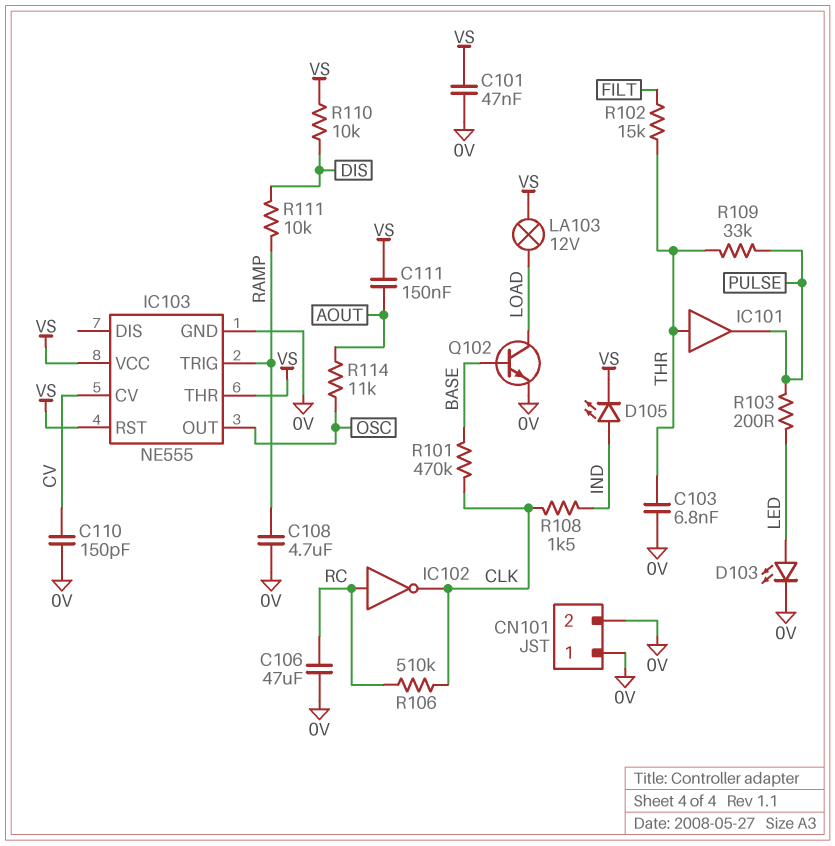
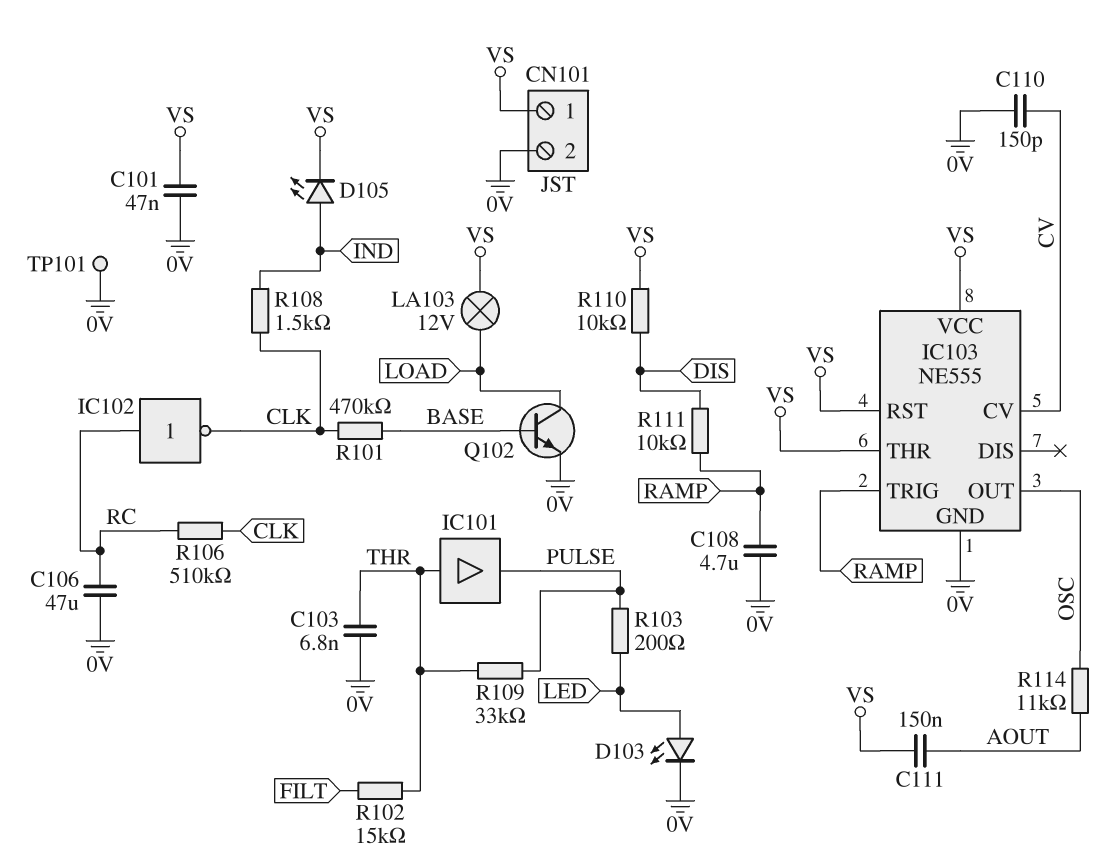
CN101 pin 1: 0V -> VS
TP101: none -> test point (0V)

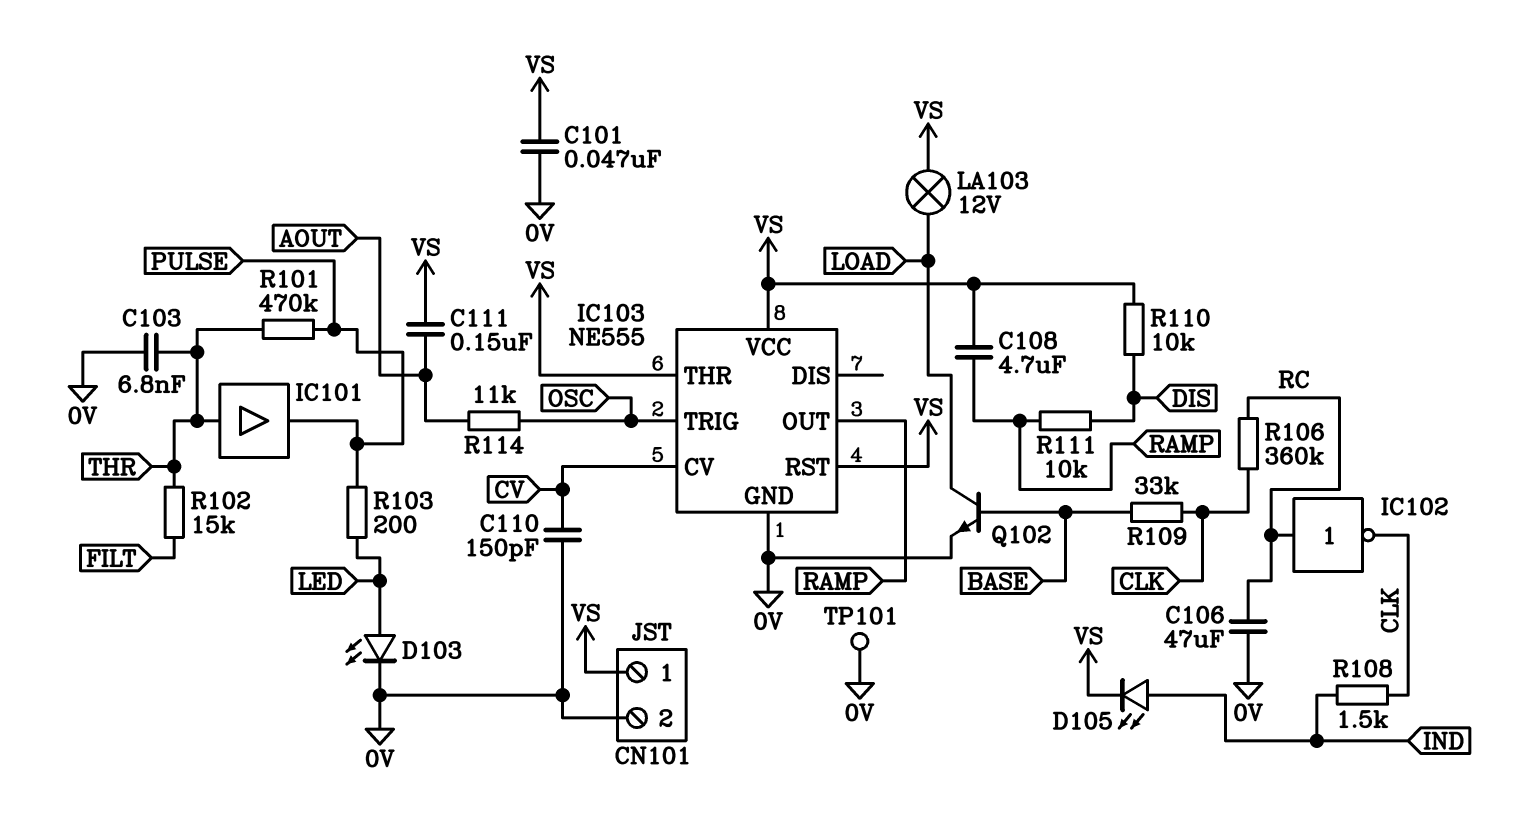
C108: 4.7uF (0V, RAMP) -> 4.7uF (RAMP, VS)
IC103 pin OUT: OSC -> RAMP
IC103 pin TRIG: RAMP -> OSC
R101: 470k (BASE, CLK) -> 470k (PULSE, THR)
R106: 510k (CLK, RC) -> 360k (CLK, RC)
R109: 33k (PULSE, THR) -> 33k (BASE, CLK)

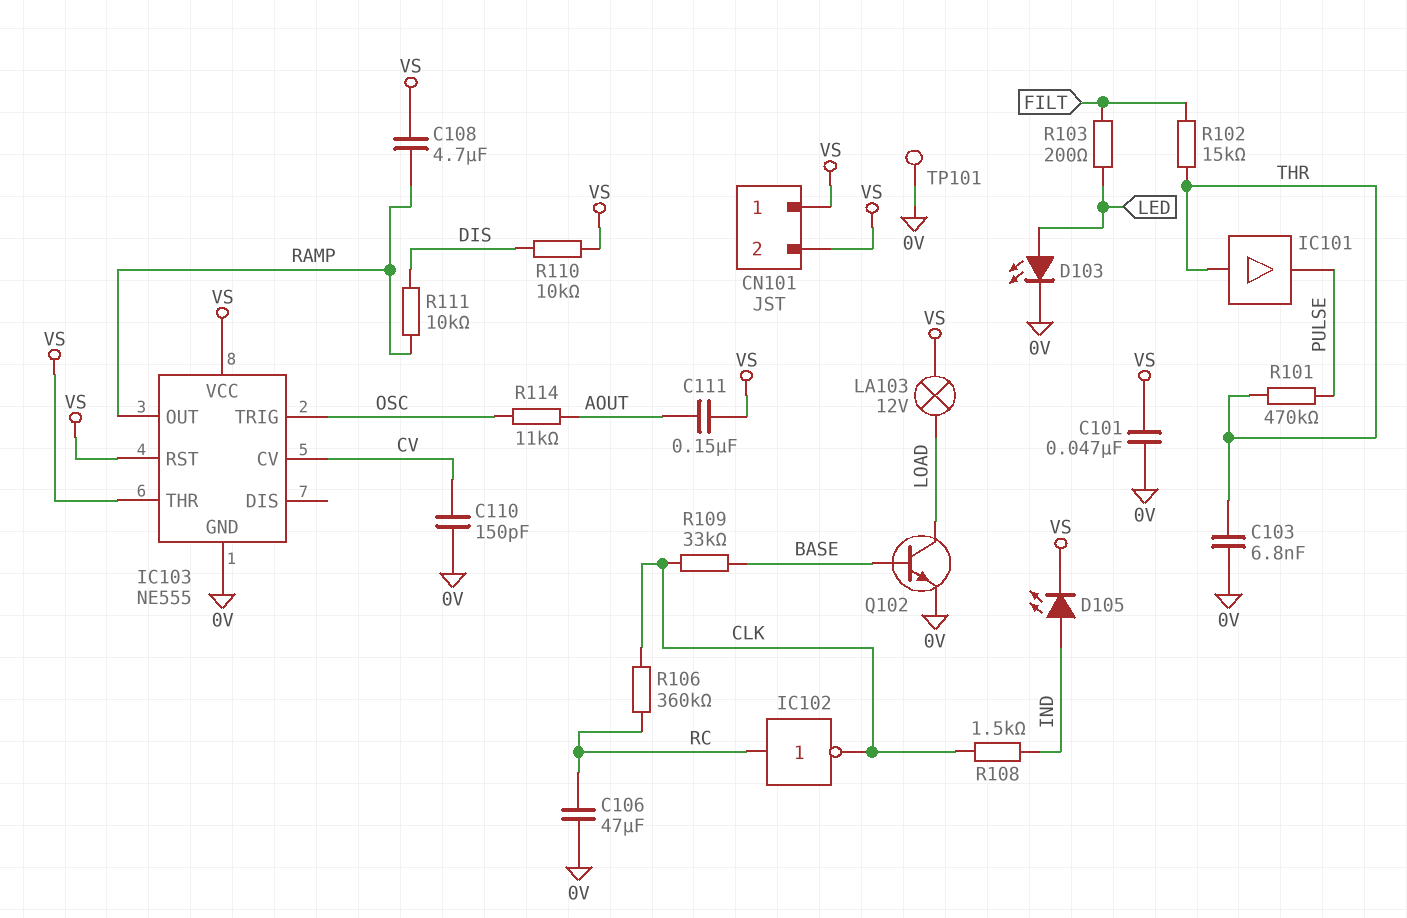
CN101 pin 2: 0V -> VS
R103: 200 (LED, PULSE) -> 200 (FILT, LED)

